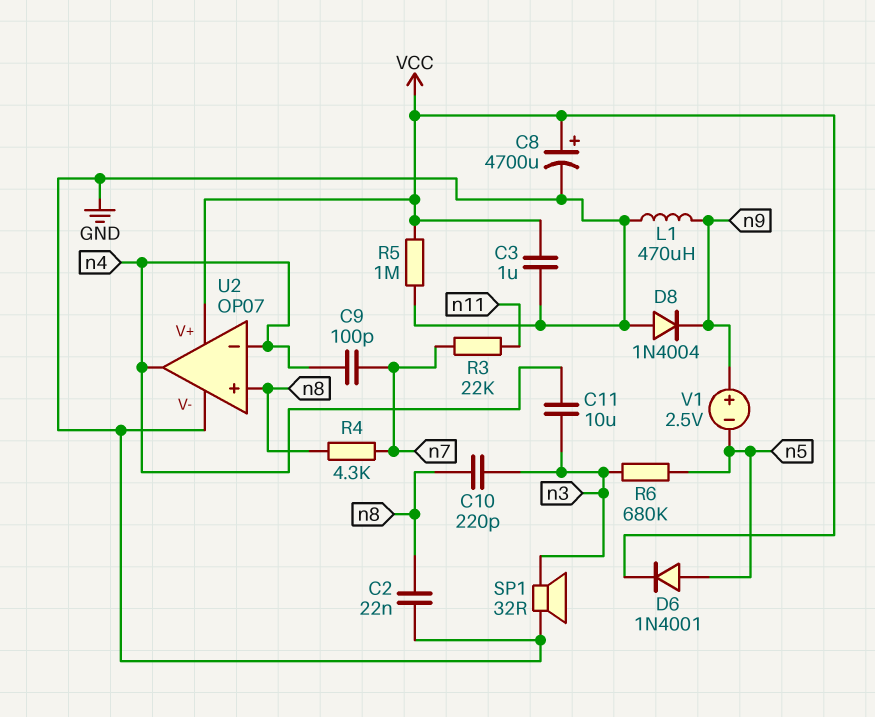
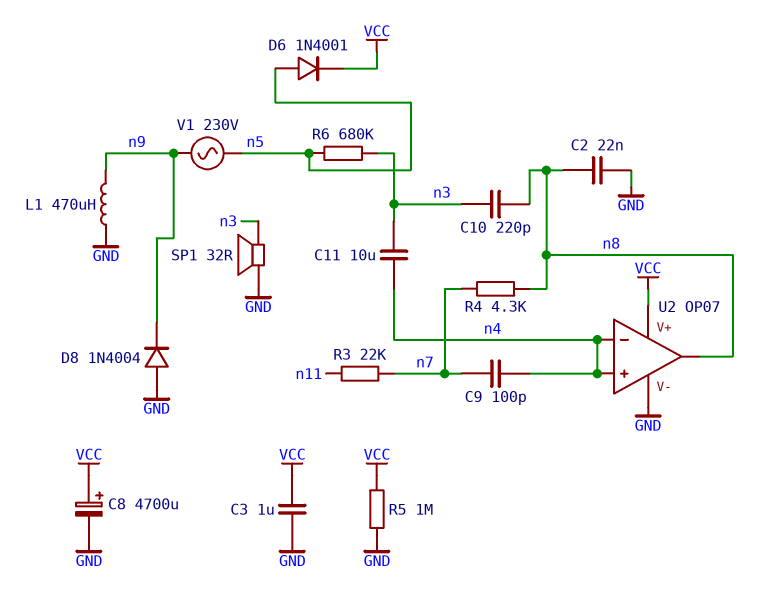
U2 pin in+: n8 -> n4
U2 pin out: n4 -> n8
V1: 2.5V (plus n9, minus n5) -> AC 230V (n5, n9)

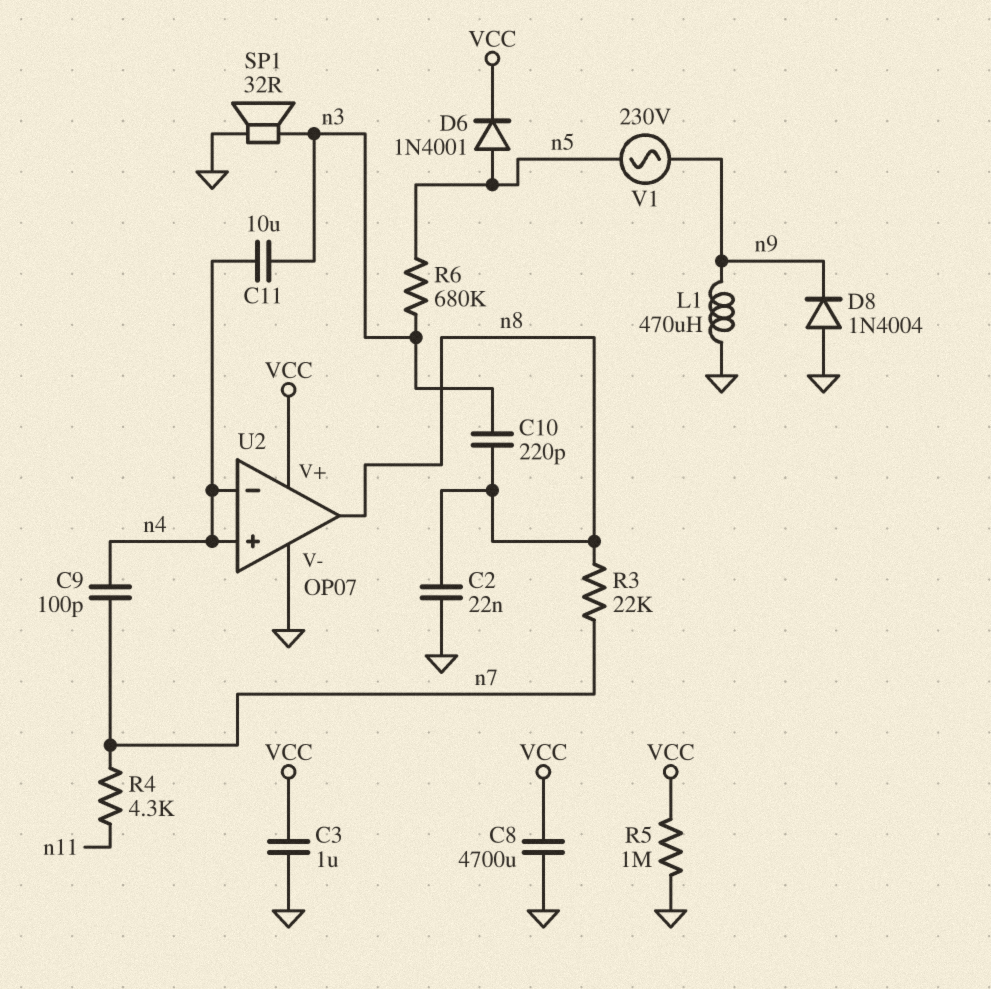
C8: 4700uF (plus VCC, minus GND) -> 4700uF (GND, VCC)
R3: 22k (n7, n11) -> 22k (n7, n8)
R4: 4.3k (n7, n8) -> 4.3k (n7, n11)

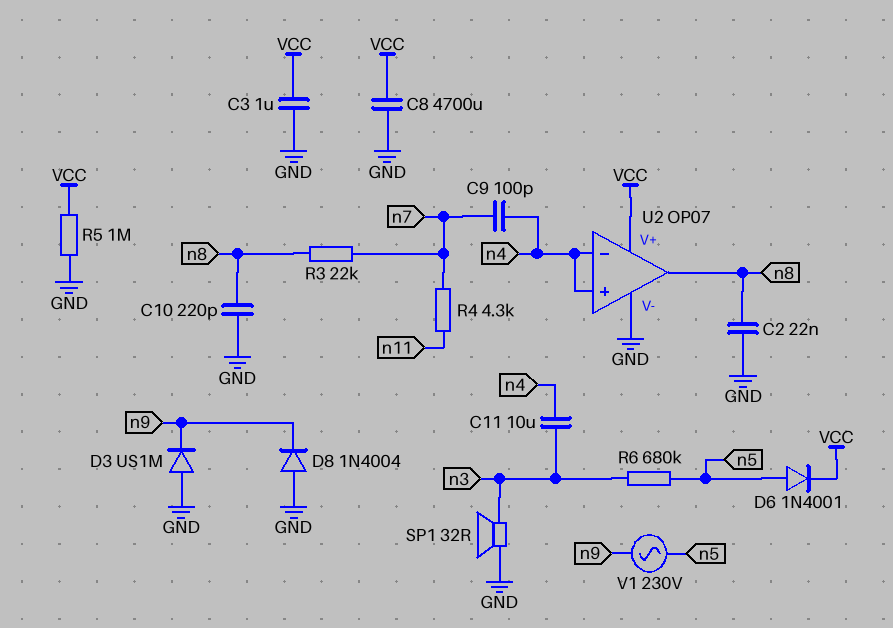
C10: 220pF (n3, n8) -> 220pF (GND, n8)
D3: none -> diode US1M (A GND, K n9)
L1: 470uH (GND, n9) -> none

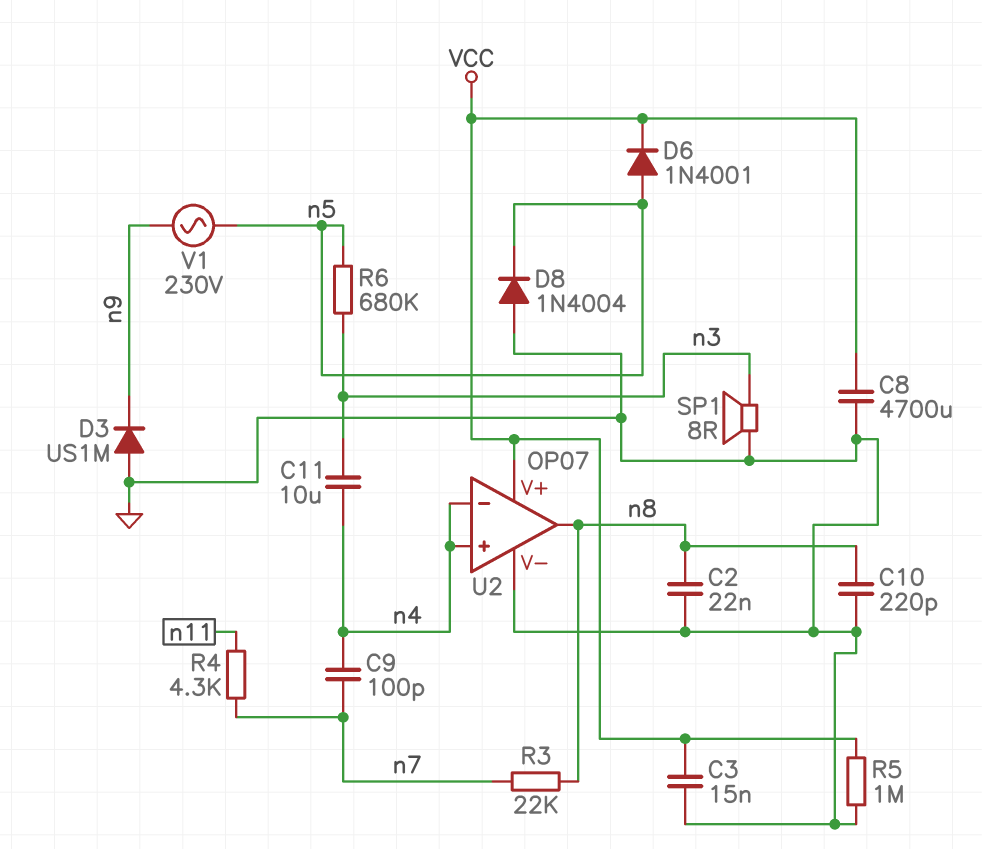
C3: 1uF (GND, VCC) -> 15nF (GND, VCC)
D8: diode 1N4004 (A GND, K n9) -> diode 1N4004 (A GND, K n5)
SP1: speaker 32R (GND, n3) -> speaker 8R (GND, n3)

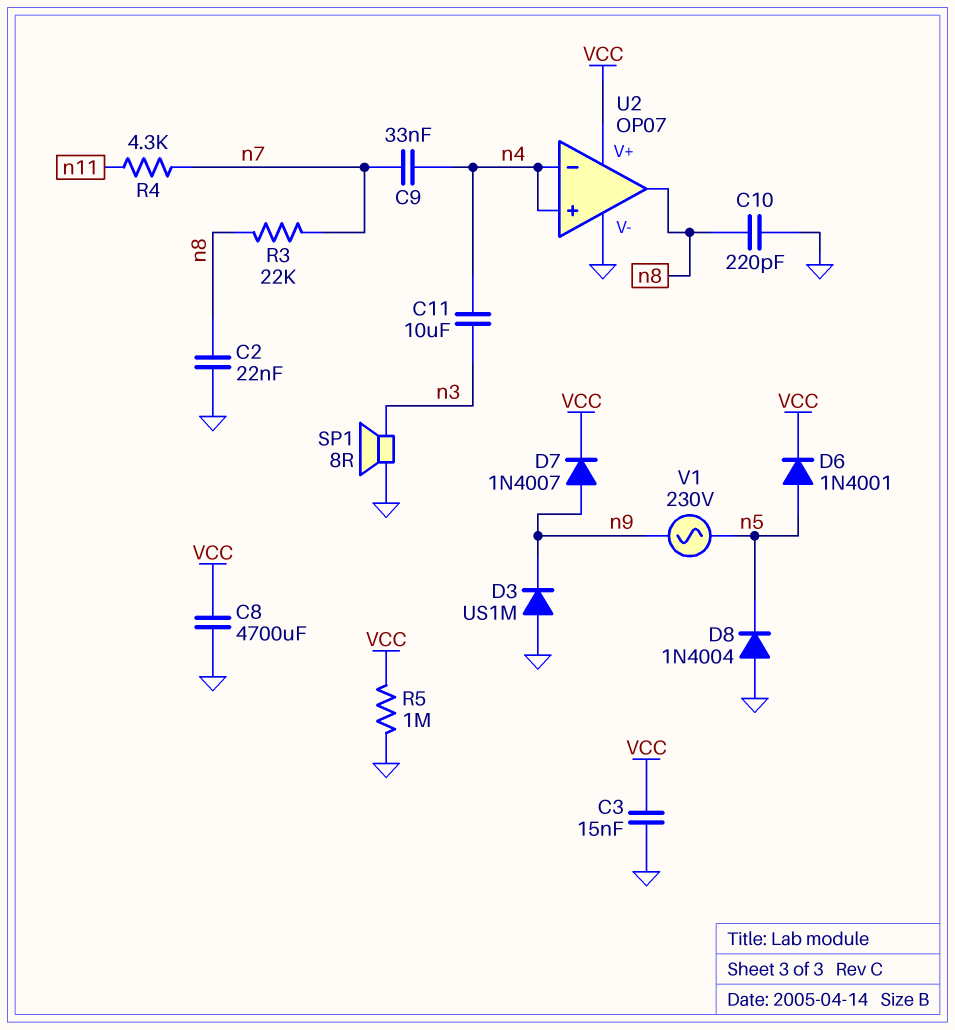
C9: 100pF (n4, n7) -> 33nF (n4, n7)
D7: none -> diode 1N4007 (A n9, K VCC)
R6: 680k (n3, n5) -> none

